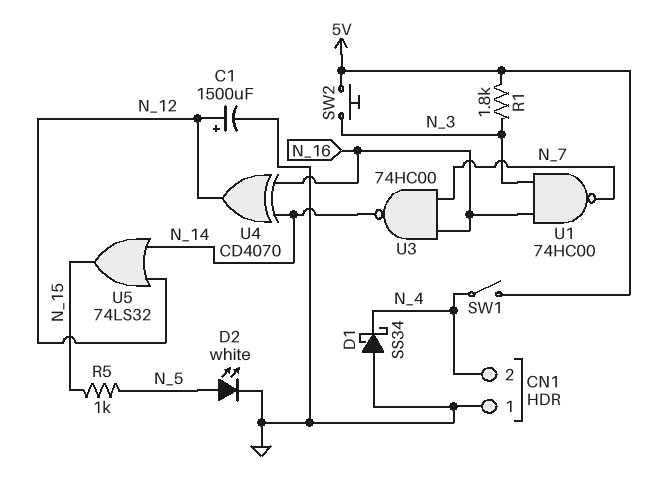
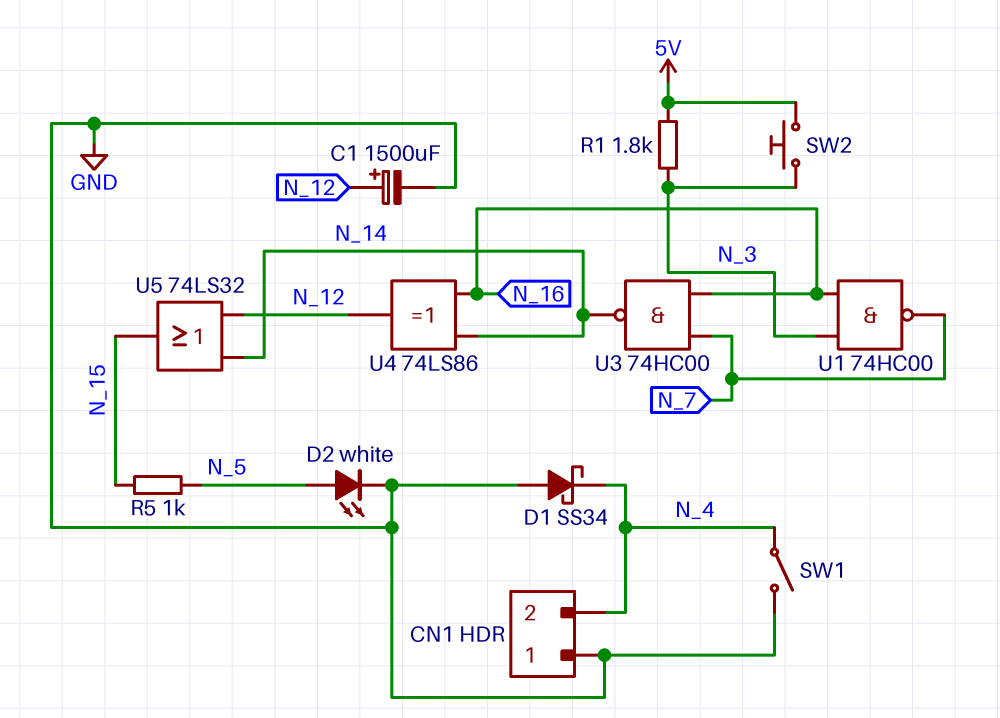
SW1: switch (5V, N_4) -> switch (GND, N_4)
U4: XOR CD4070 (in N_14, in N_16, out N_12) -> XOR 74LS86 (in N_14, in N_16, out N_12)

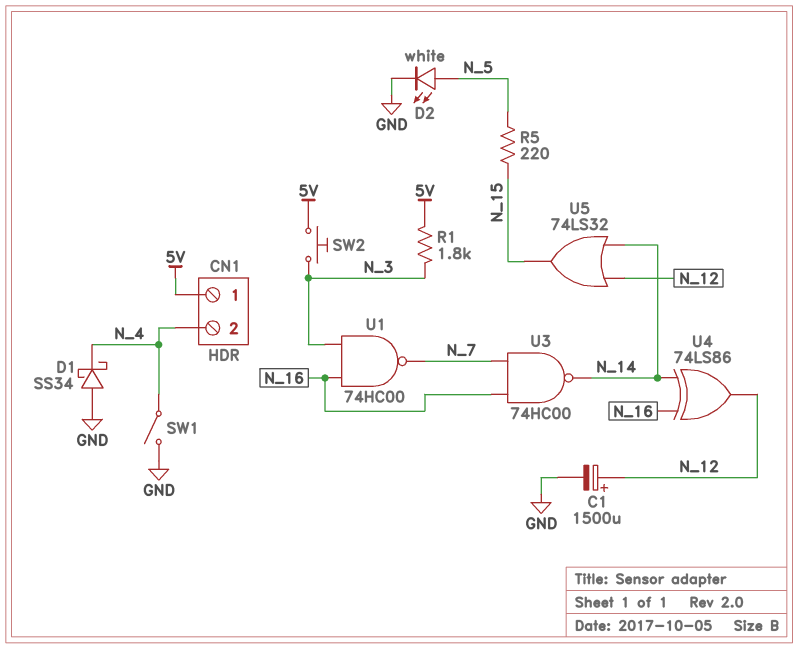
CN1 pin 1: GND -> 5V
R5: 1k (N_5, N_15) -> 220 (N_5, N_15)

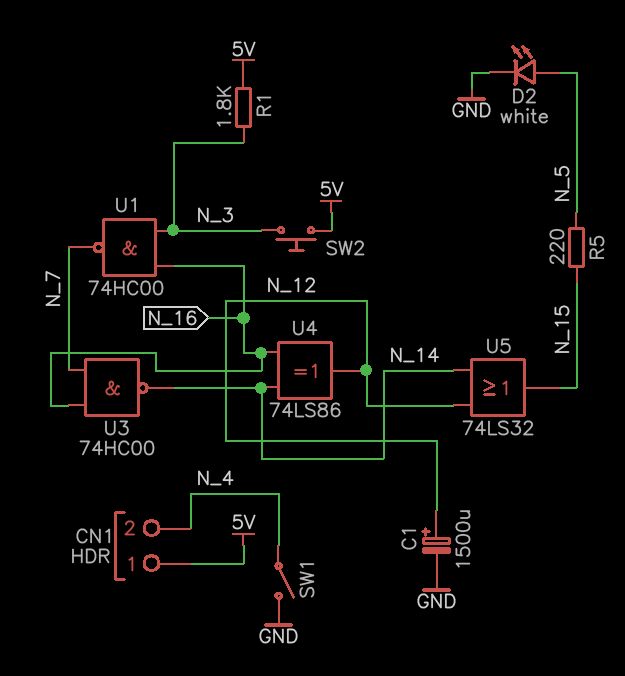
D1: schottky SS34 (A GND, K N_4) -> none

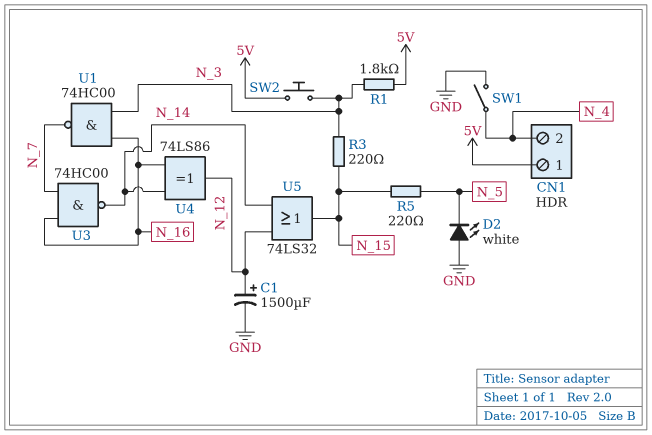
D2: LED white (A N_5, K GND) -> LED white (A GND, K N_5)
R3: none -> 220 (N_3, N_15)

